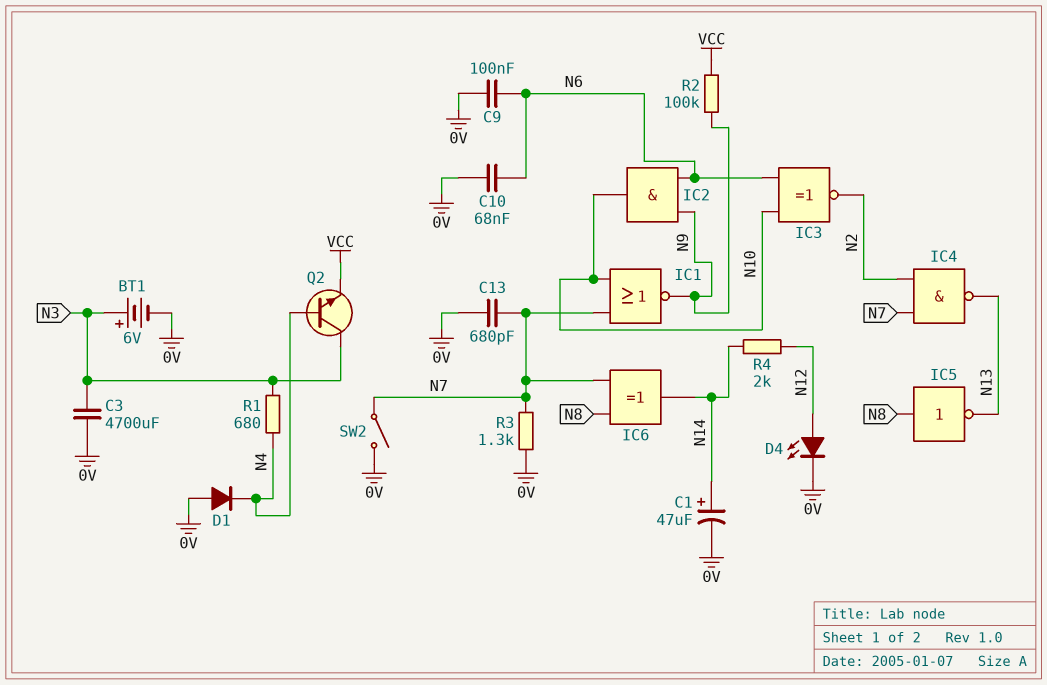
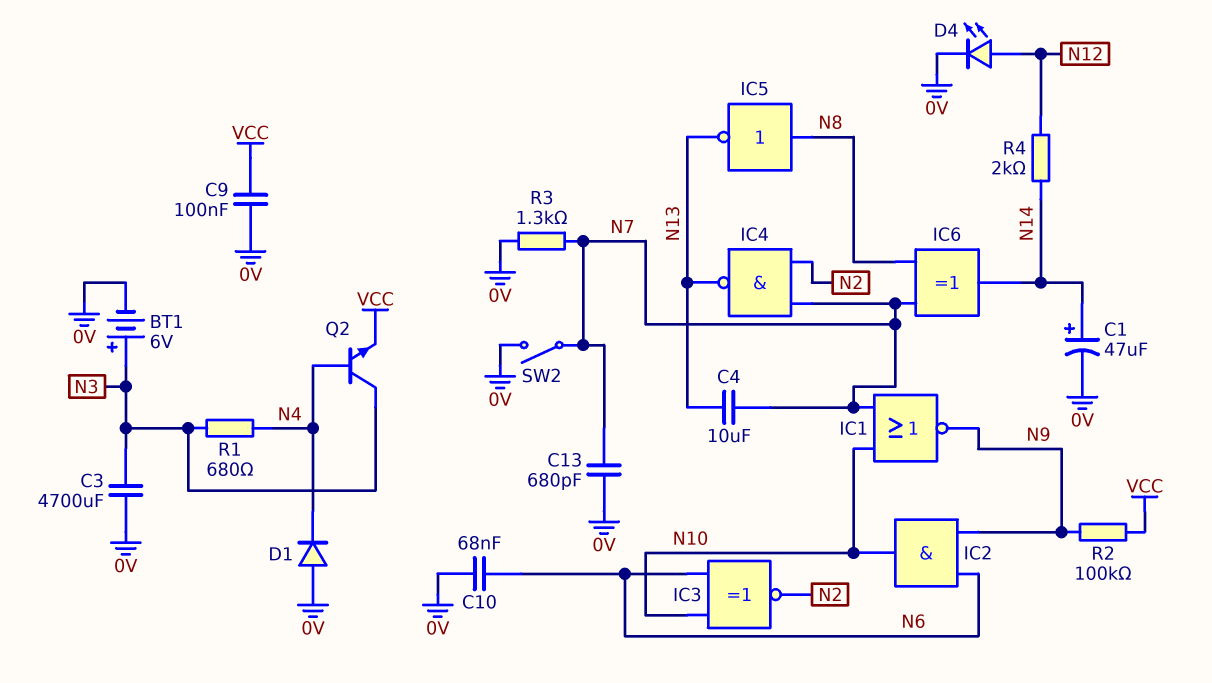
C4: none -> 10uF (N7, N13)
C9: 100nF (0V, N6) -> 100nF (0V, VCC)

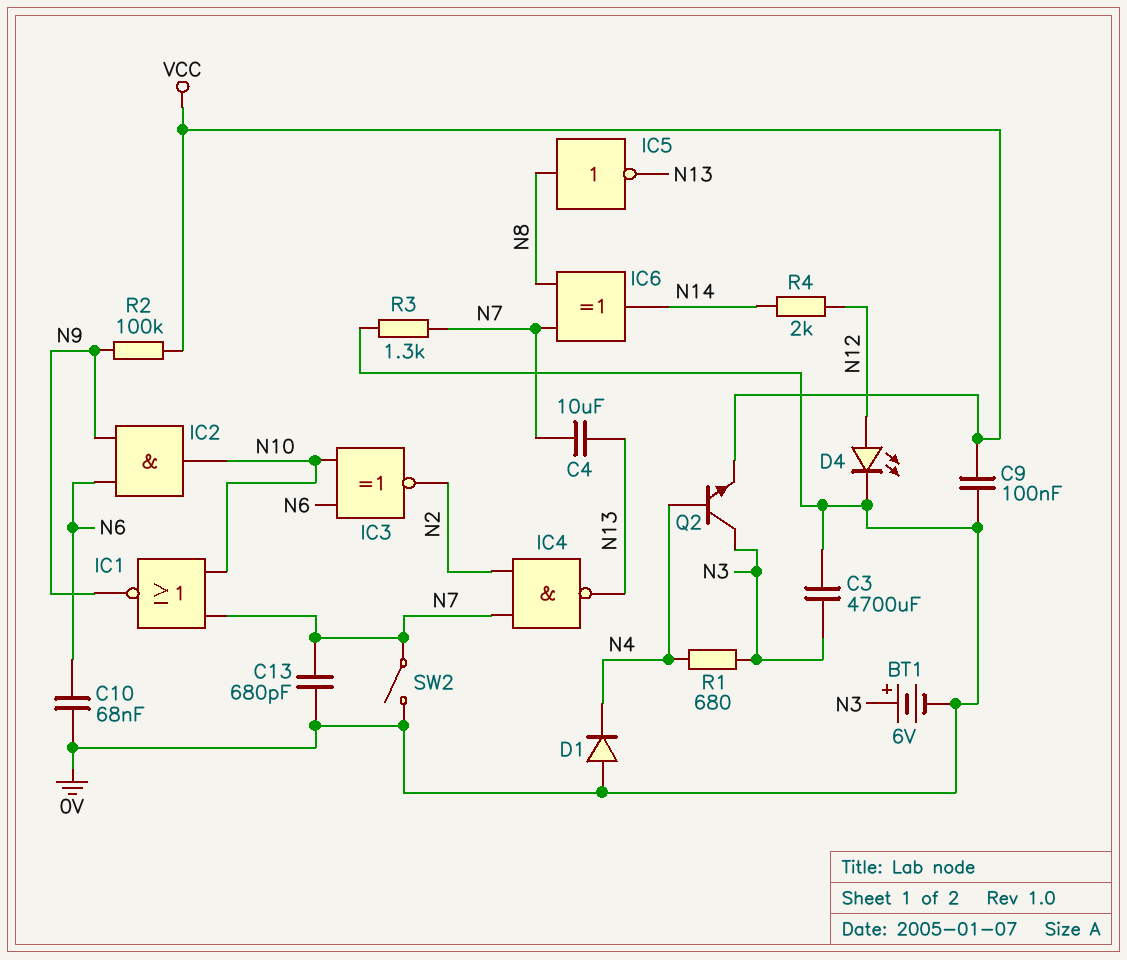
C1: 47uF (plus N14, minus 0V) -> none

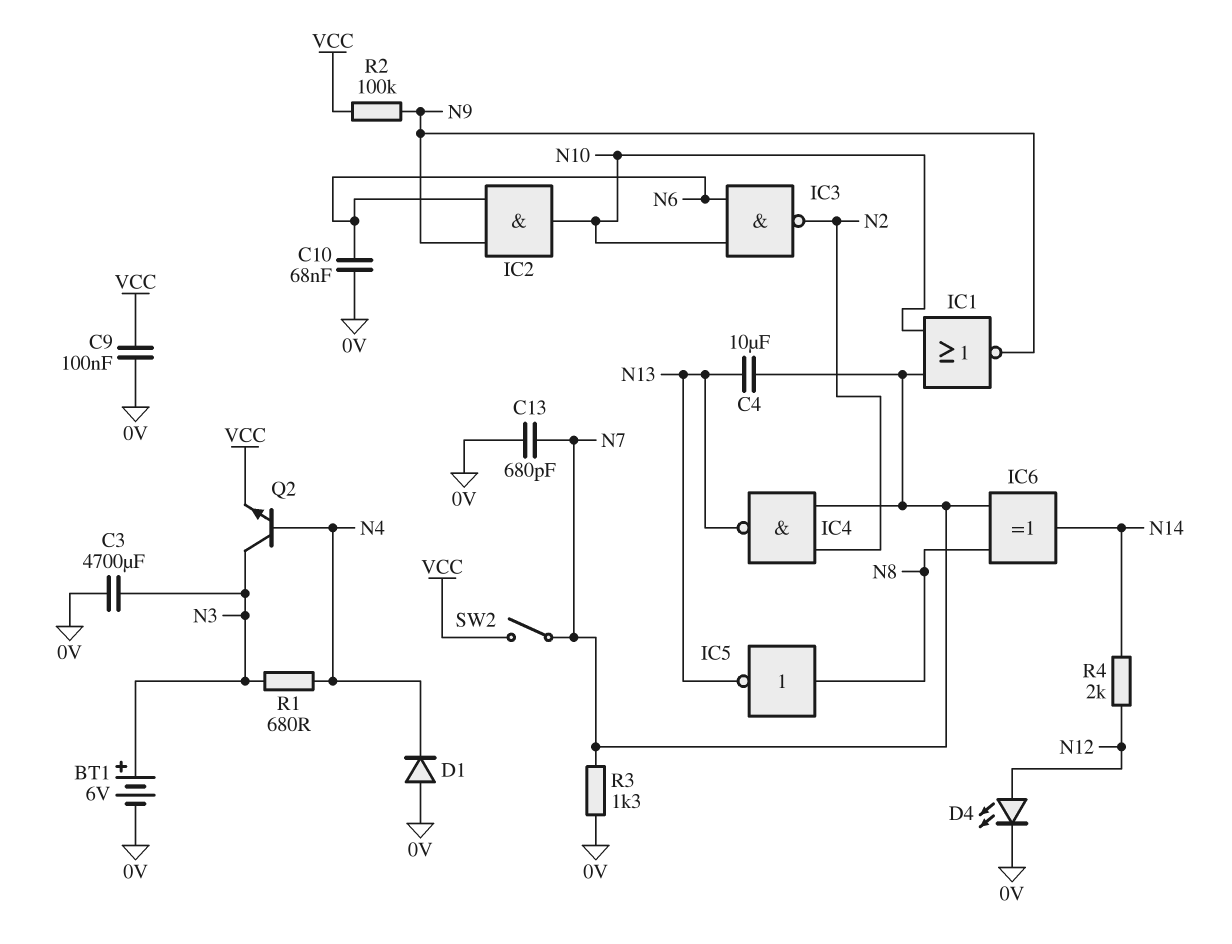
IC3: XNOR (in N6, in N10, out N2) -> NAND (in N6, in N10, out N2)
SW2: switch (0V, N7) -> switch (N7, VCC)

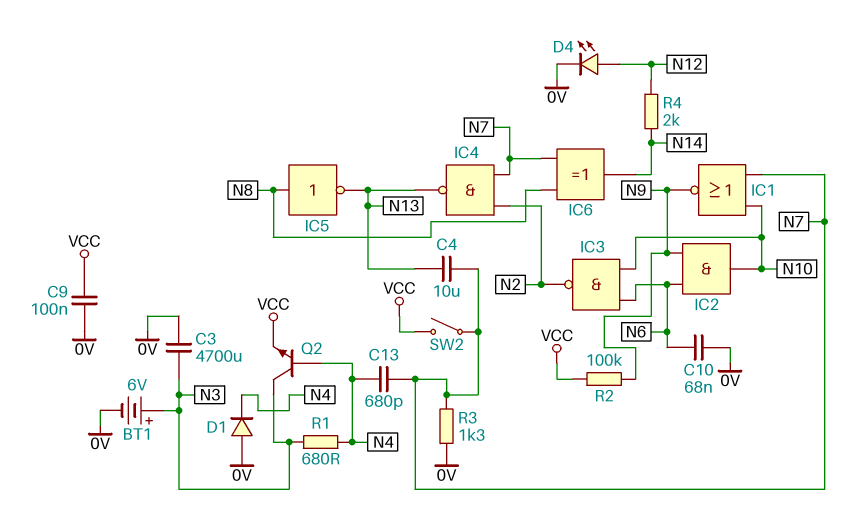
C13: 680pF (0V, N7) -> 680pF (N4, N7)

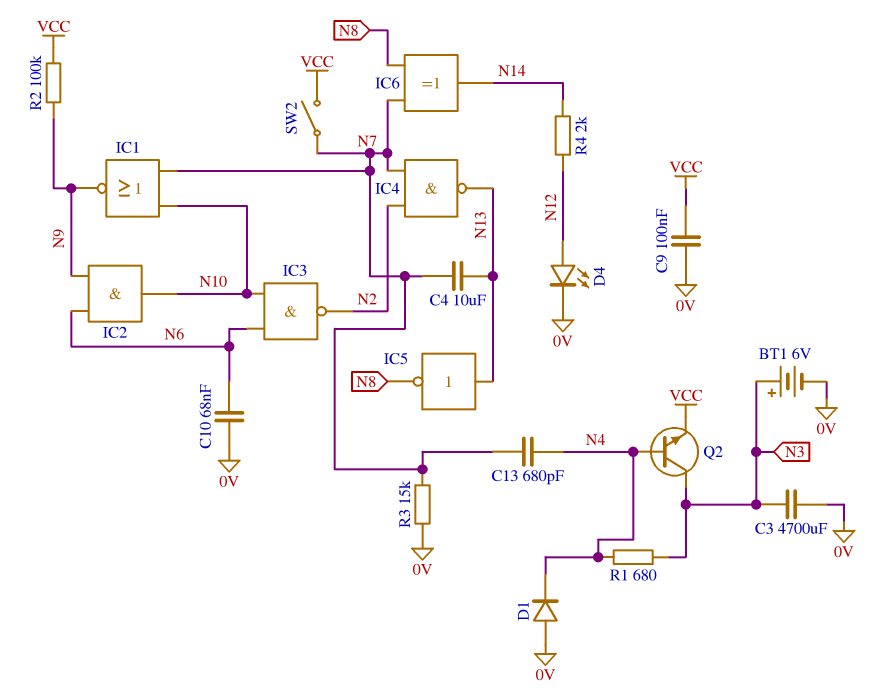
IC5: NOT (in N8, out N13) -> NOT (in N13, out N8)
R3: 1.3k (0V, N7) -> 15k (0V, N7)

